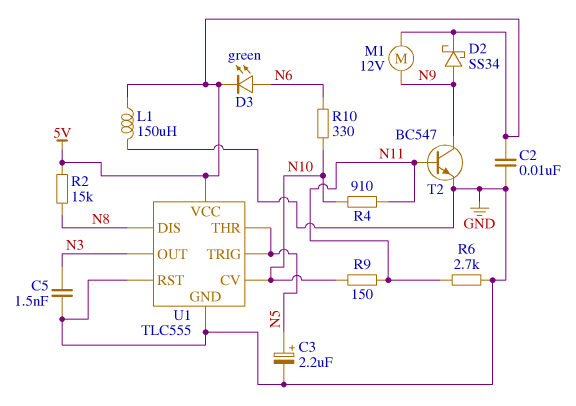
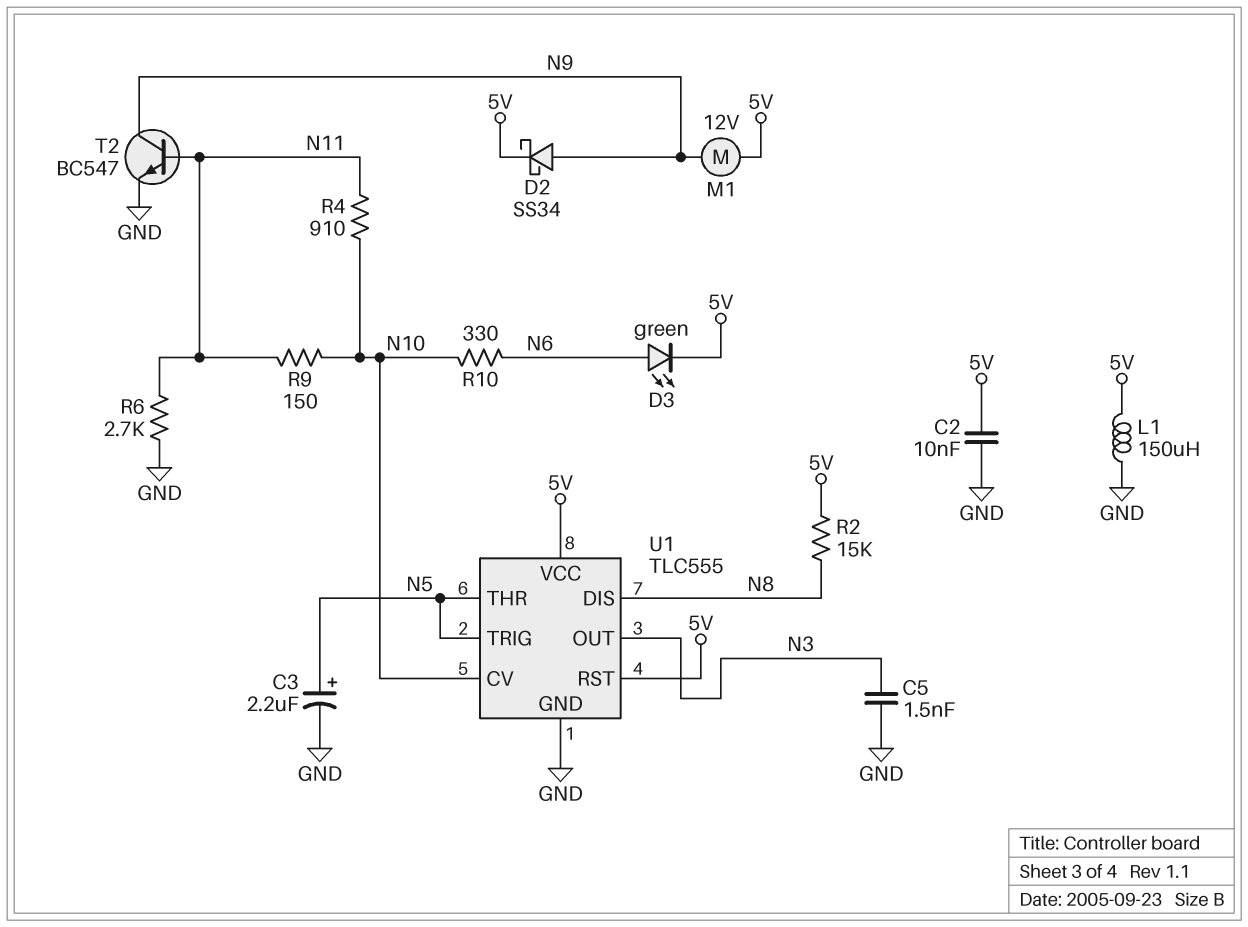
U1 pin RST: GND -> 5V

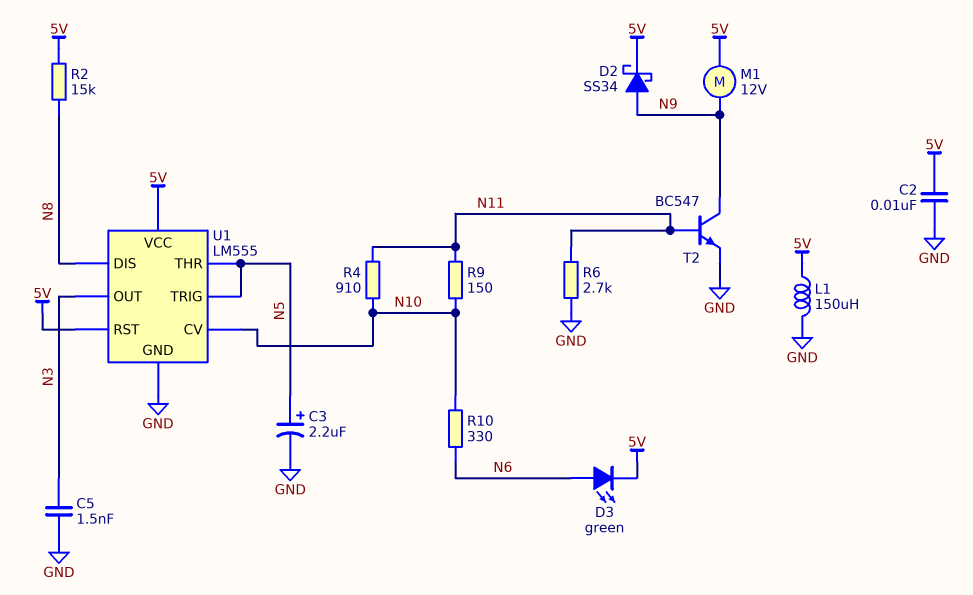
U1: TLC555 -> LM555

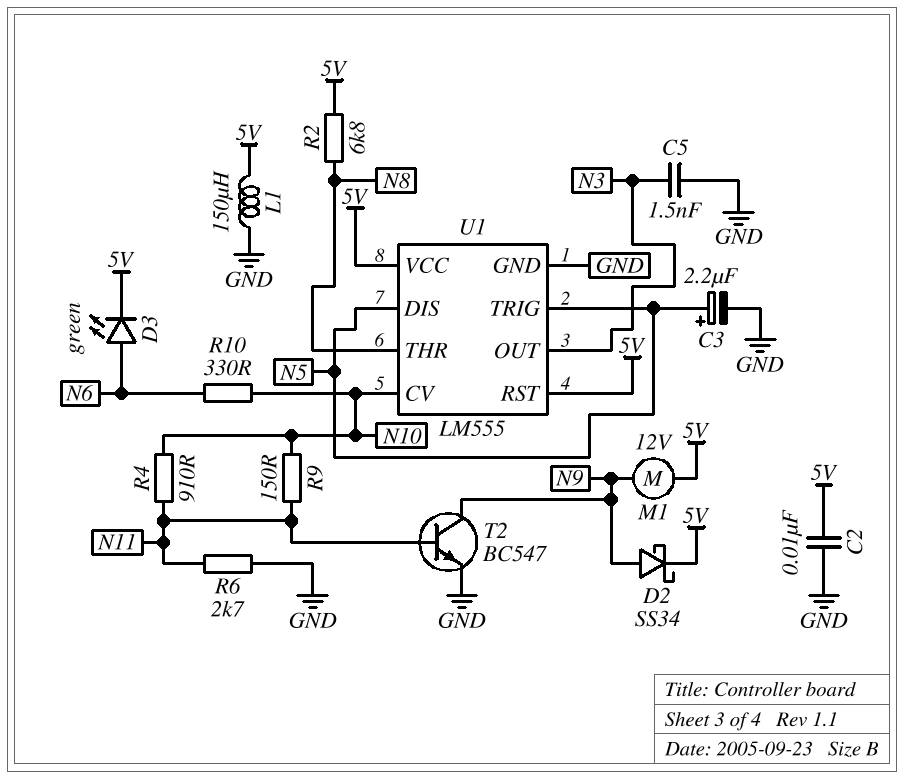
R2: 15k (5V, N8) -> 6.8k (5V, N8)
U1 pin DIS: N8 -> N5
U1 pin THR: N5 -> N8

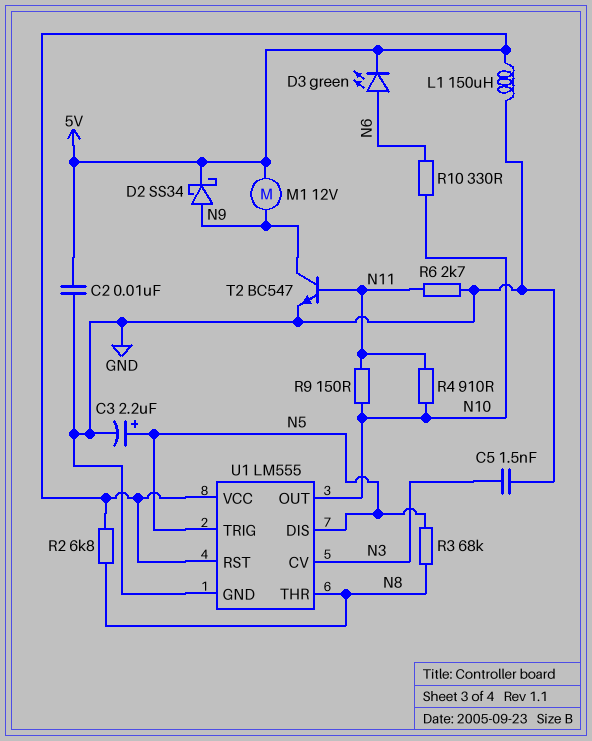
R3: none -> 68k (N5, N8)
U1 pin CV: N10 -> N3
U1 pin OUT: N3 -> N10

